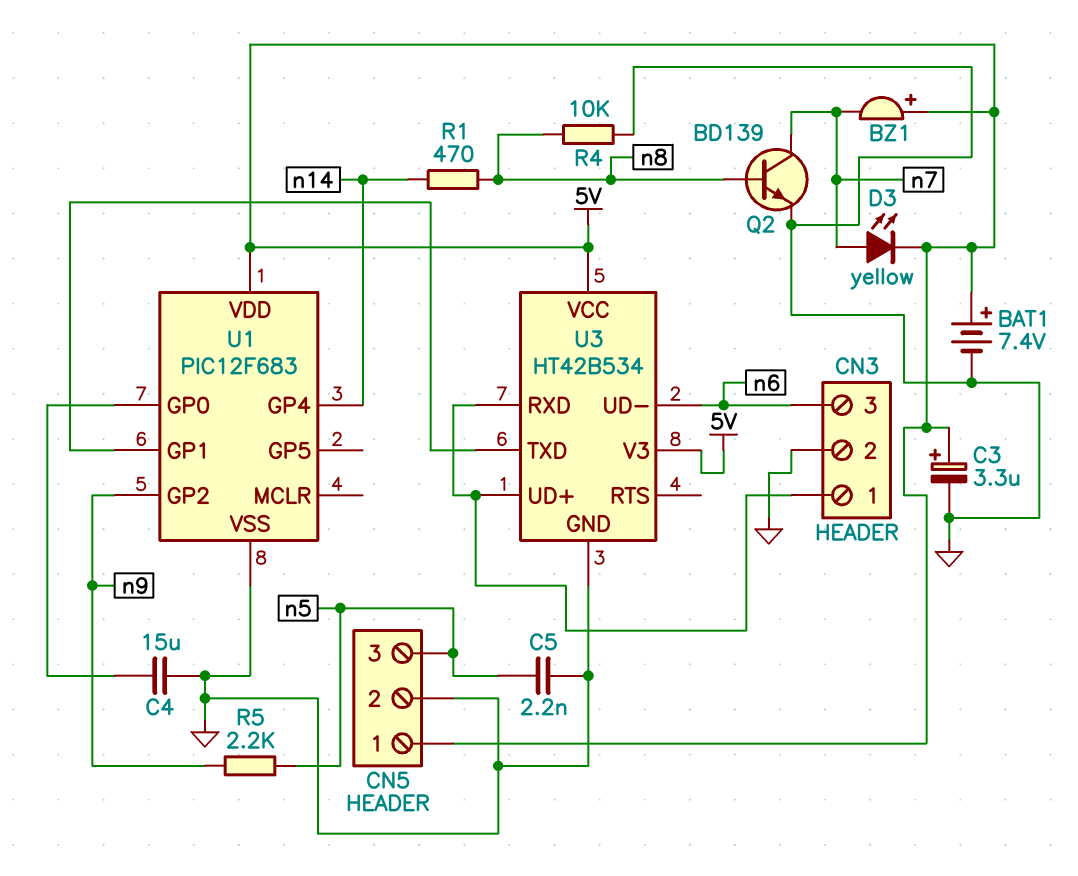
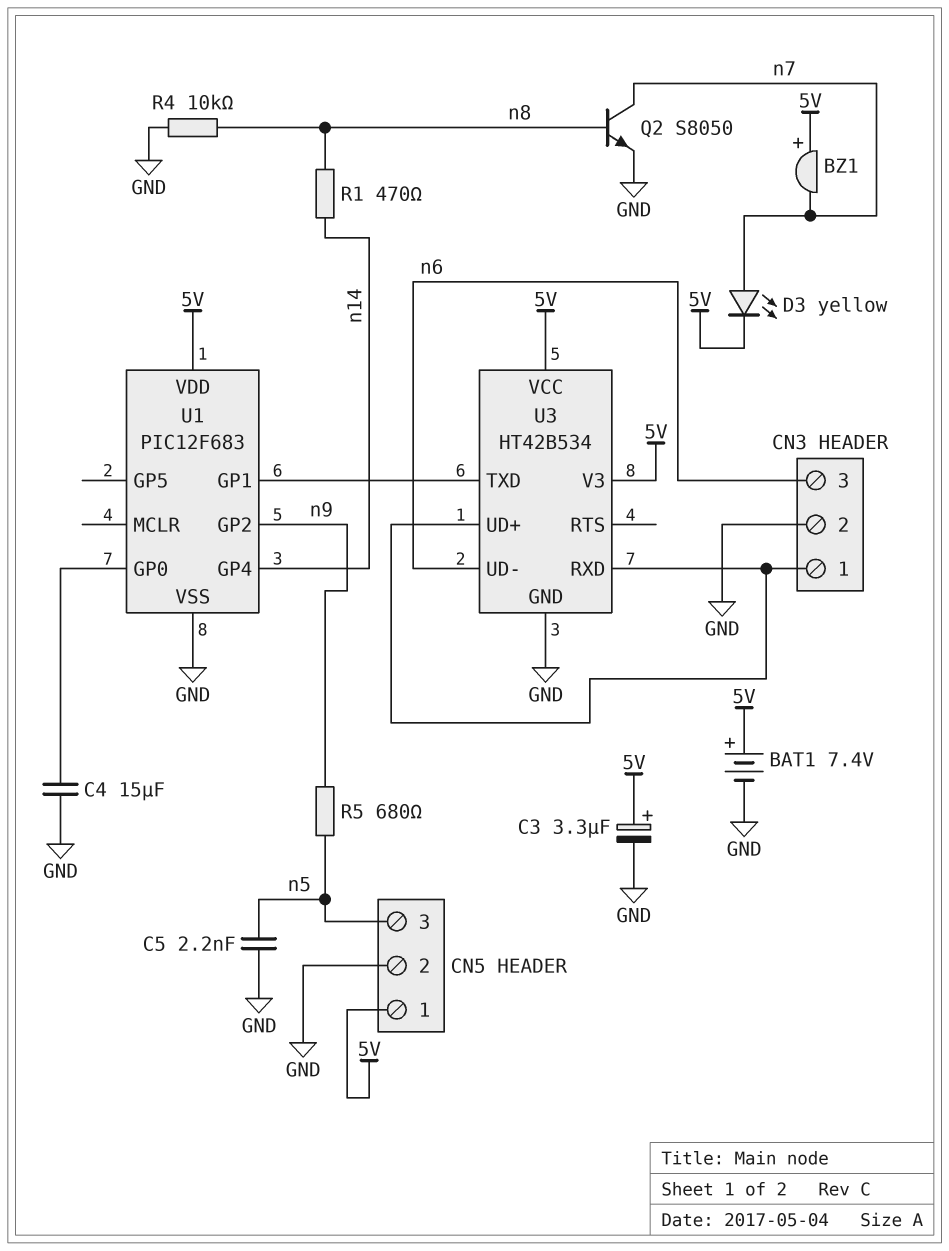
Q2: NPN BD139 (B n8, C n7, E GND) -> NPN S8050 (B n8, C n7, E GND)
R5: 2.2k (n5, n9) -> 680 (n5, n9)

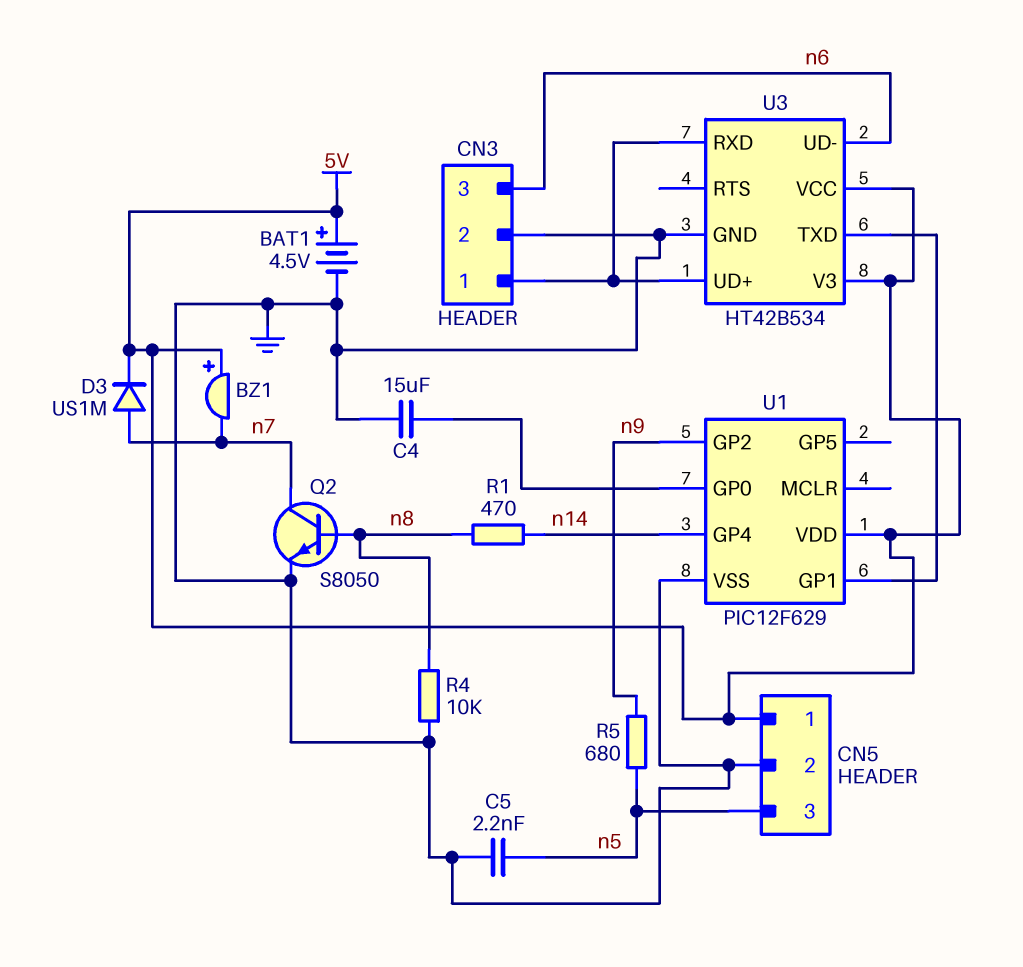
BAT1: 7.4V (plus 5V, minus GND) -> 4.5V (plus 5V, minus GND)
C3: 3.3uF (plus 5V, minus GND) -> none
D3: LED yellow (A n7, K 5V) -> diode US1M (A n7, K 5V)
U1: PIC12F683 -> PIC12F629

